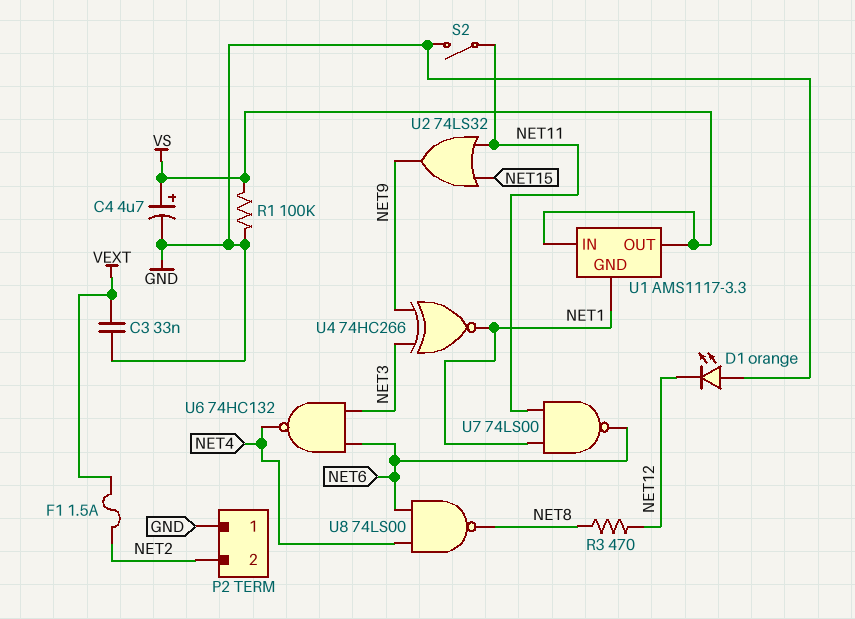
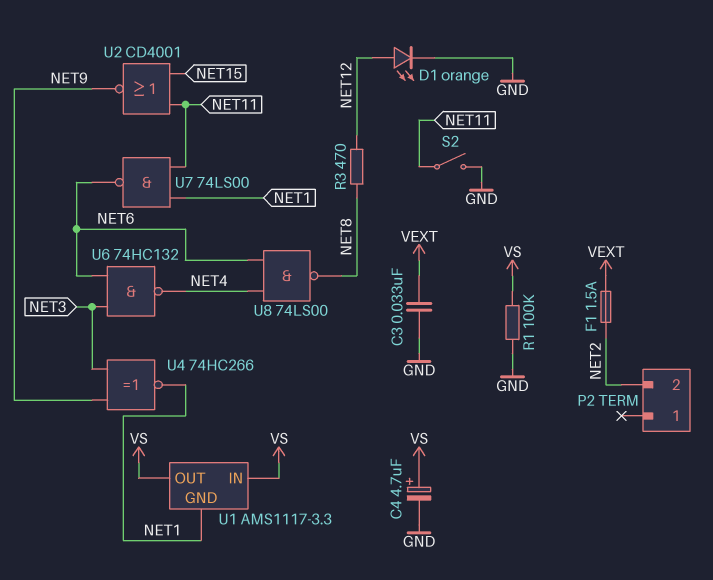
D1: LED orange (A GND, K NET12) -> LED orange (A NET12, K GND)
P2 pin 1: GND -> none
U2: OR 74LS32 (in NET11, in NET15, out NET9) -> NOR CD4001 (in NET11, in NET15, out NET9)

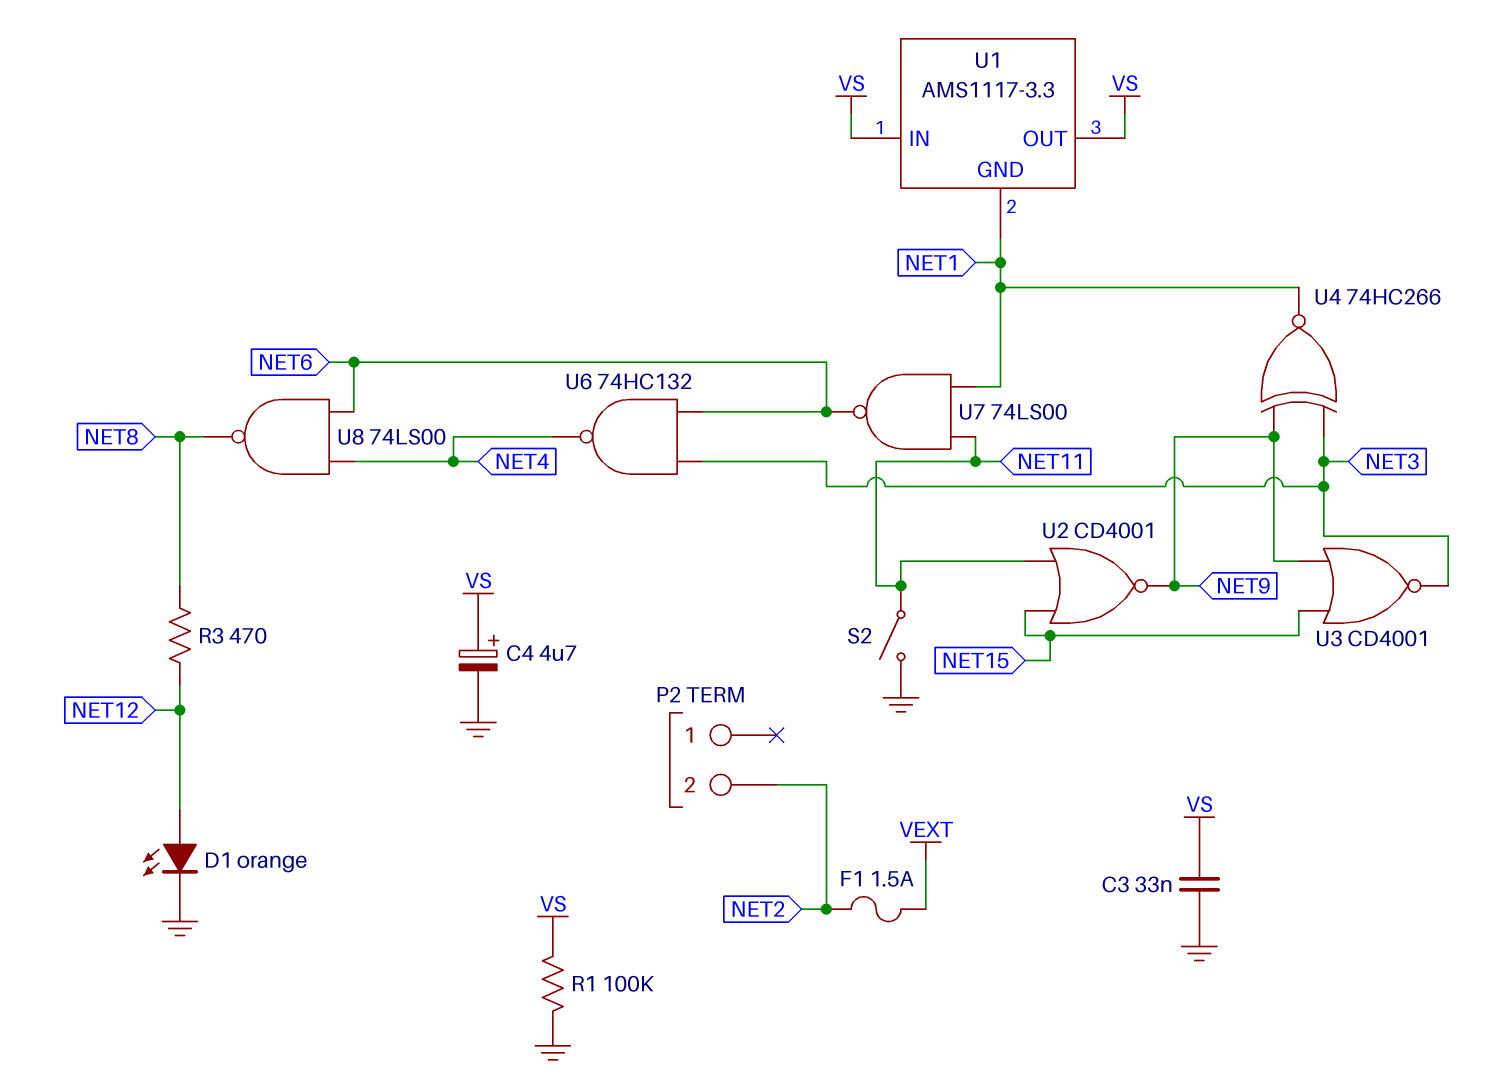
C3: 33nF (GND, VEXT) -> 33nF (GND, VS)
U3: none -> NOR CD4001 (in NET9, in NET15, out NET3)

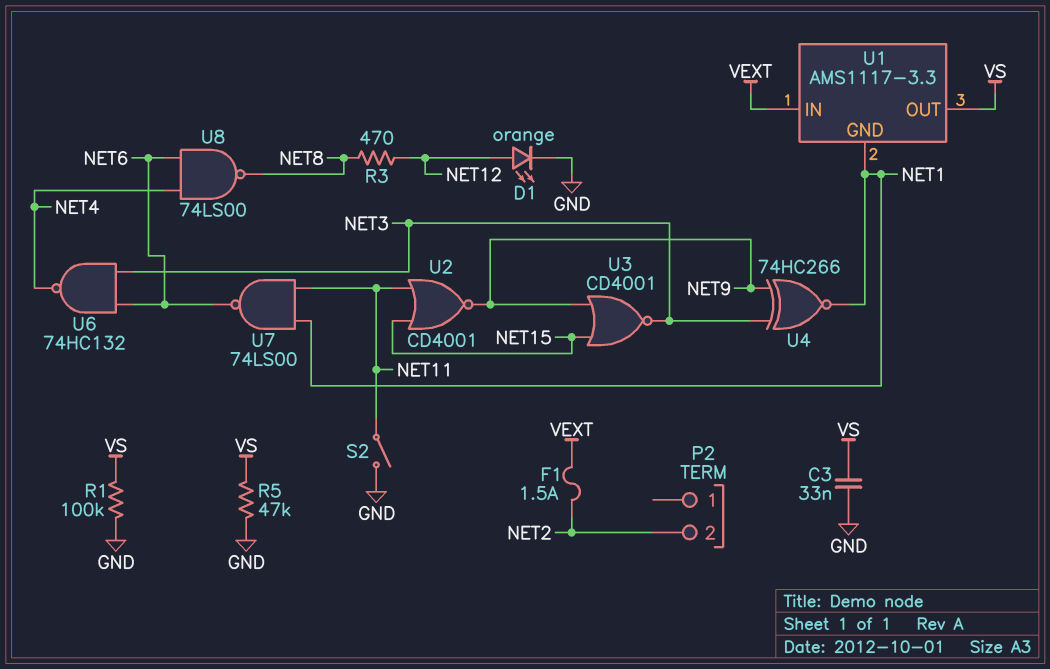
C4: 4.7uF (plus VS, minus GND) -> none
R5: none -> 47k (GND, VS)
U1 pin IN: VS -> VEXT

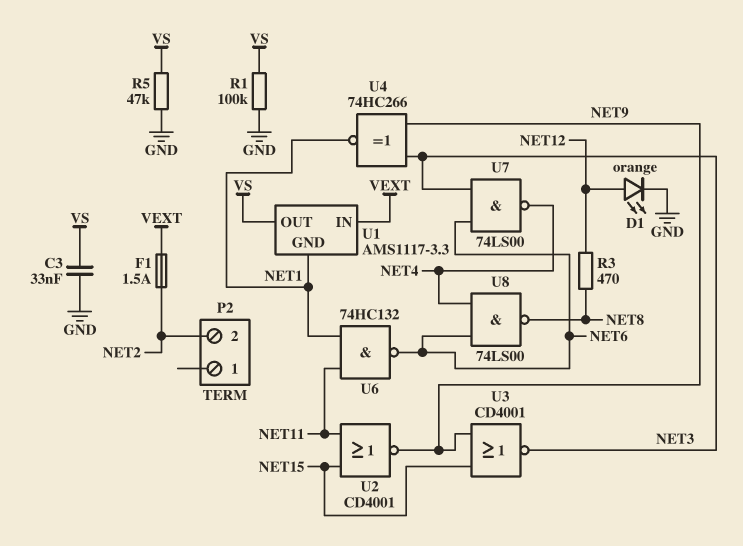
S2: switch (GND, NET11) -> none
U6: NAND 74HC132 (in NET3, in NET6, out NET4) -> NAND 74HC132 (in NET1, in NET11, out NET6)
U7: NAND 74LS00 (in NET1, in NET11, out NET6) -> NAND 74LS00 (in NET3, in NET6, out NET4)

